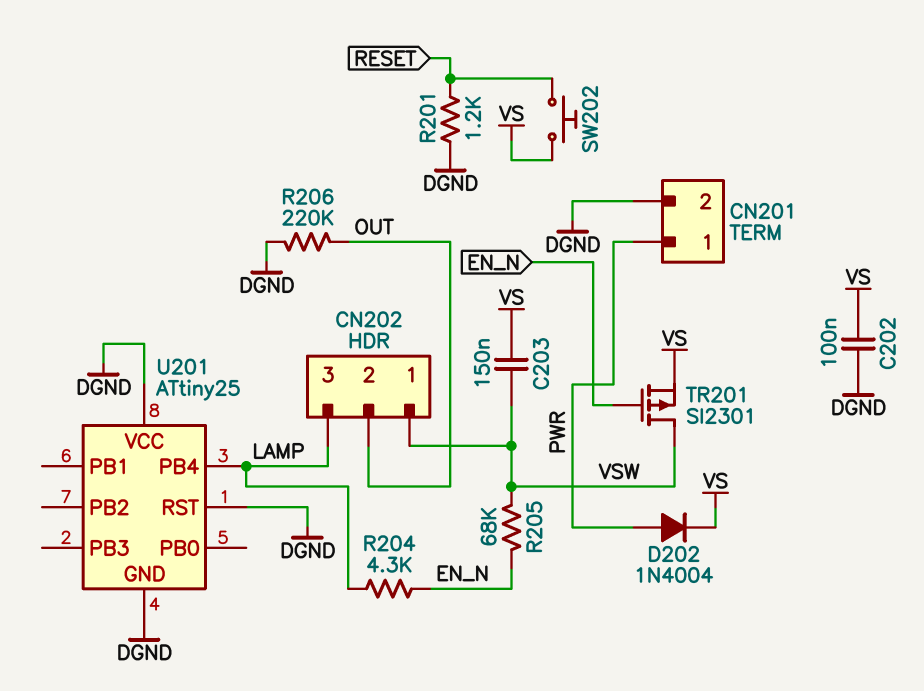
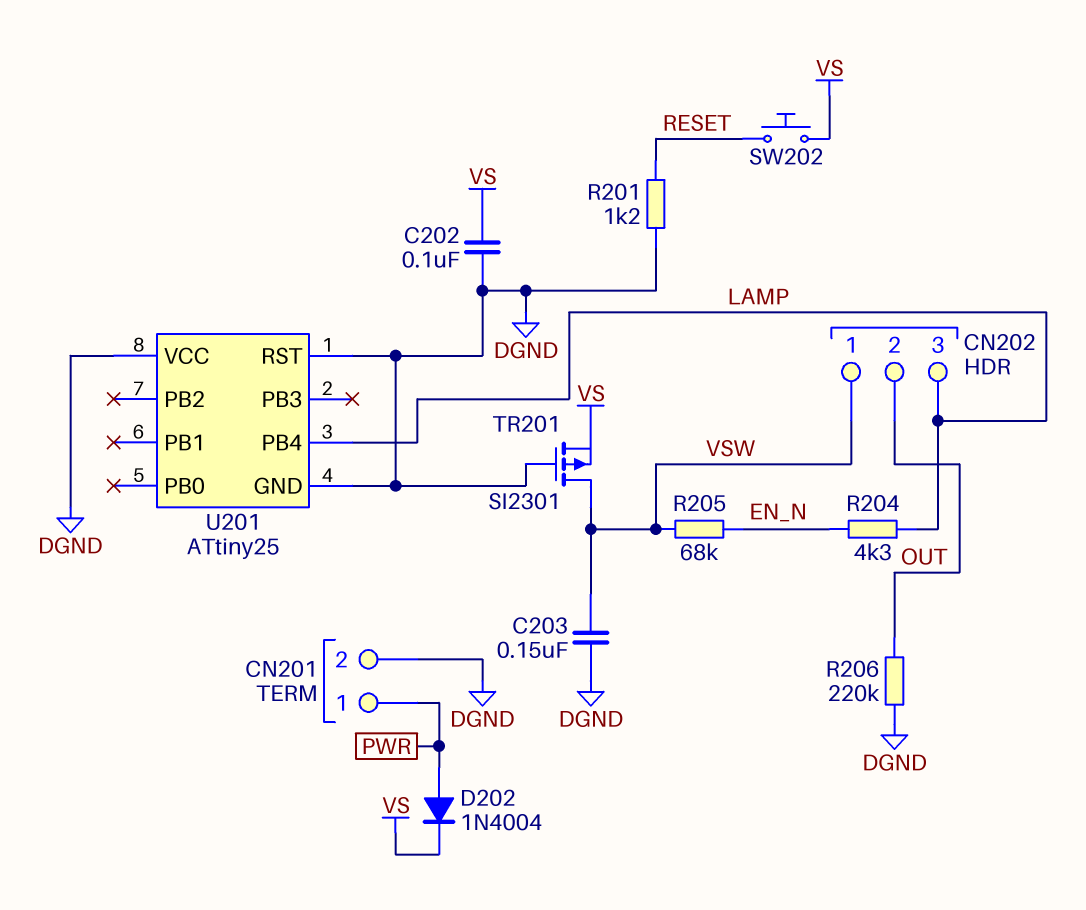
C203: 150nF (VS, VSW) -> 150nF (DGND, VSW)
TR201: PMOS SI2301 (G EN_N, D VSW, S VS) -> PMOS SI2301 (G DGND, D VSW, S VS)

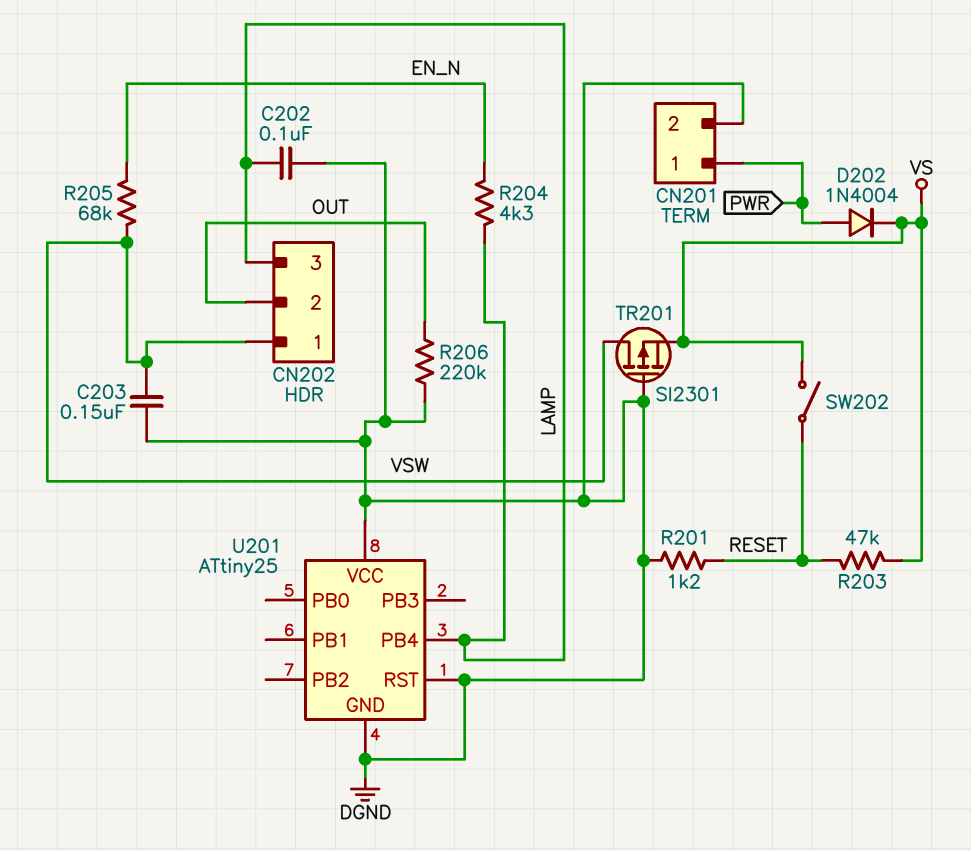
C202: 100nF (DGND, VS) -> 100nF (DGND, LAMP)
R203: none -> 47k (RESET, VS)
SW202: button (RESET, VS) -> switch (RESET, VS)

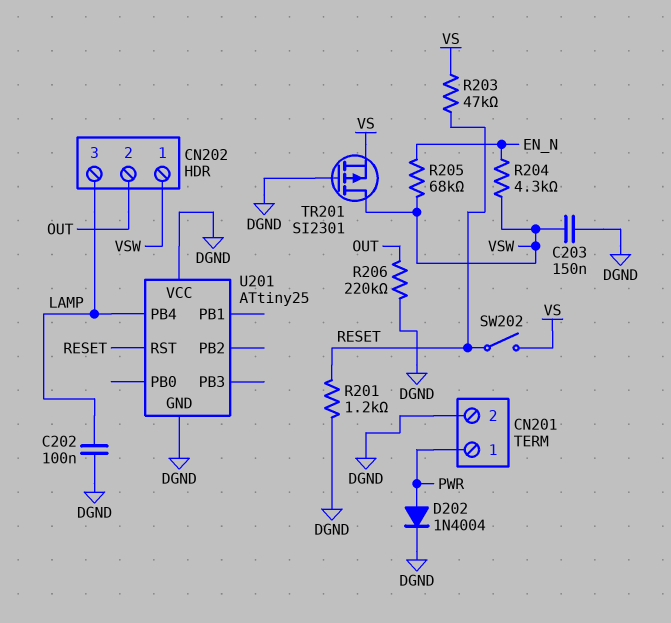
D202: diode 1N4004 (A PWR, K VS) -> diode 1N4004 (A PWR, K DGND)
R204: 4.3k (EN_N, LAMP) -> 4.3k (EN_N, VSW)
U201 pin RST: DGND -> RESET

